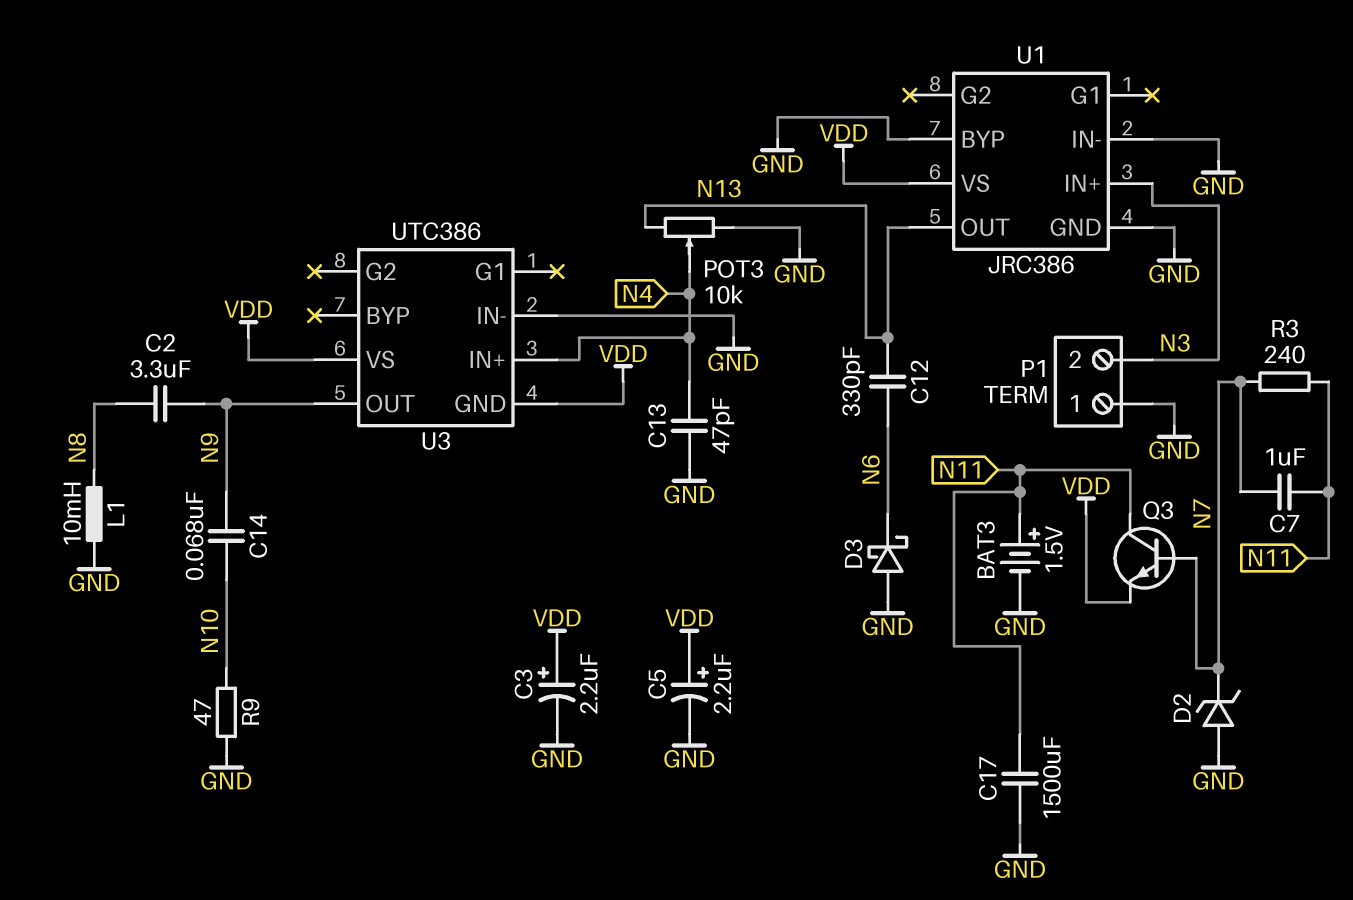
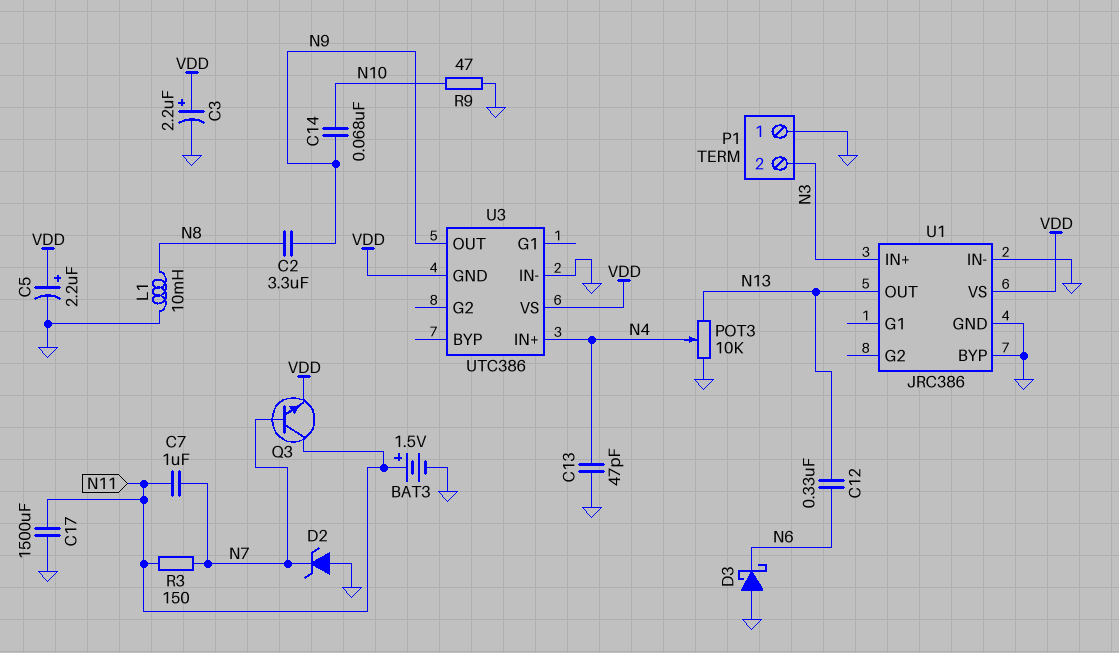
C12: 330pF (N6, N13) -> 330nF (N6, N13)
R3: 240 (N7, N11) -> 150 (N7, N11)

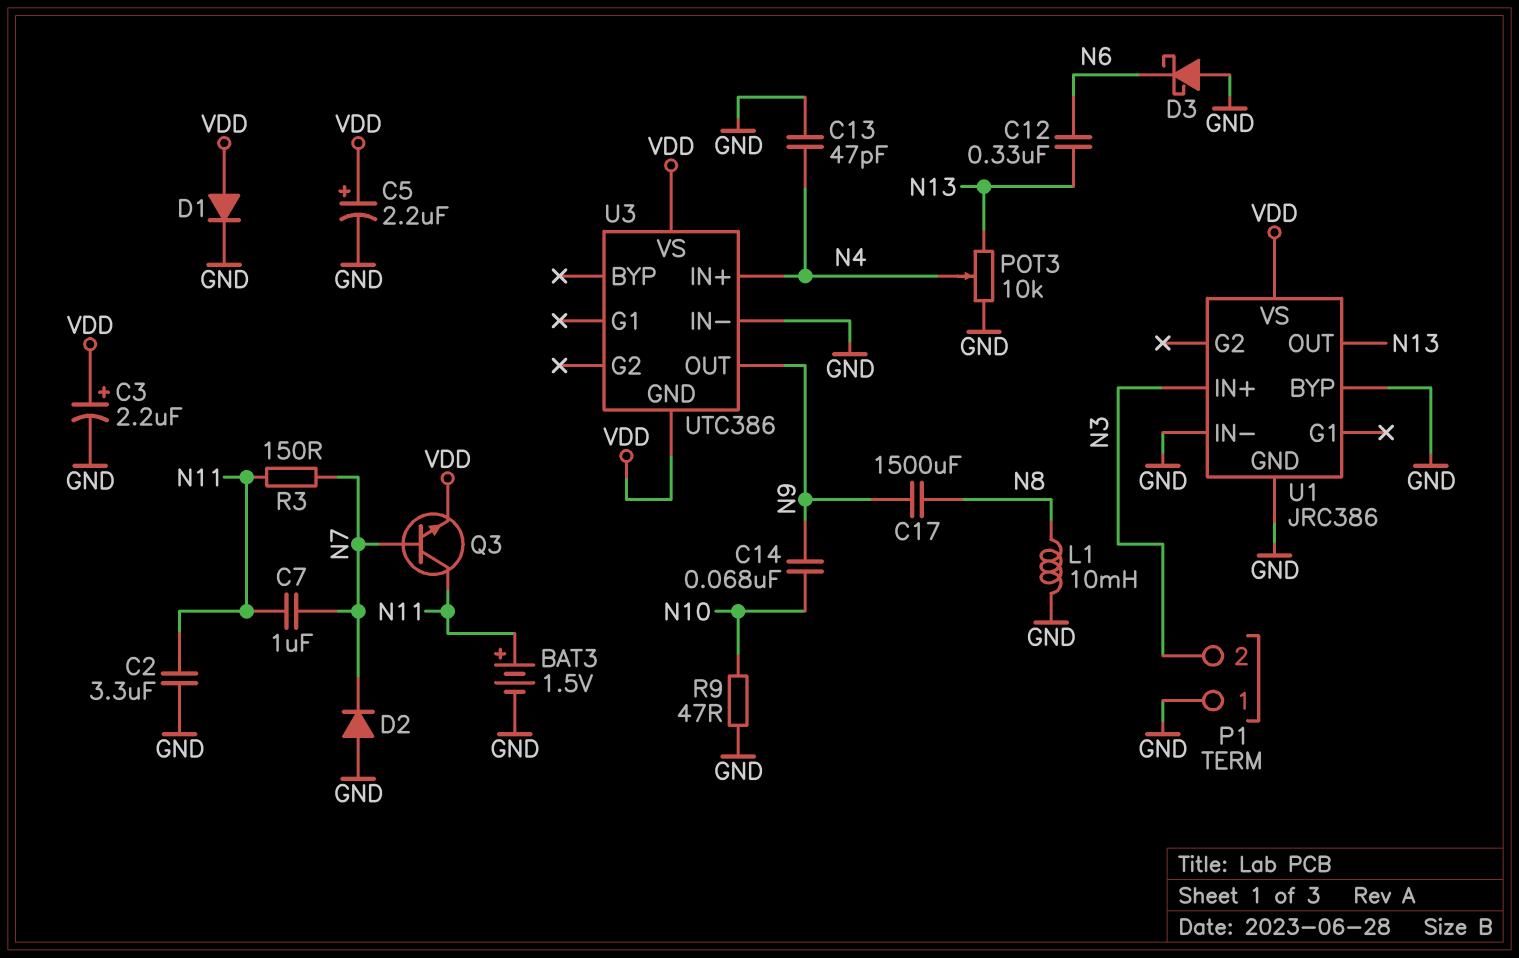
C2: 3.3uF (N8, N9) -> 3.3uF (GND, N11)
C17: 1500uF (GND, N11) -> 1500uF (N8, N9)
D1: none -> diode (A VDD, K GND)
D2: zener (A GND, K N7) -> diode (A GND, K N7)

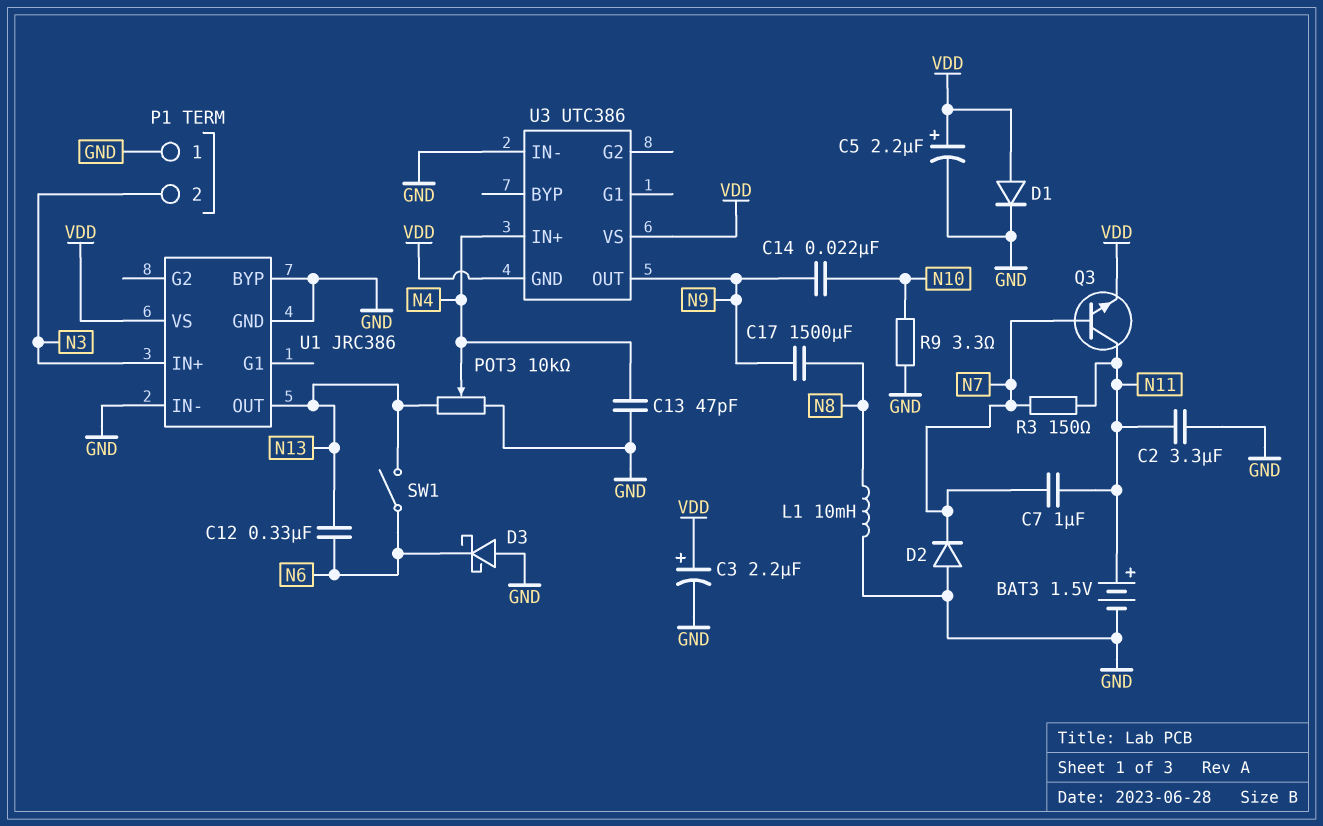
C14: 68nF (N9, N10) -> 22nF (N9, N10)
R9: 47 (GND, N10) -> 3.3 (GND, N10)
SW1: none -> switch (N6, N13)

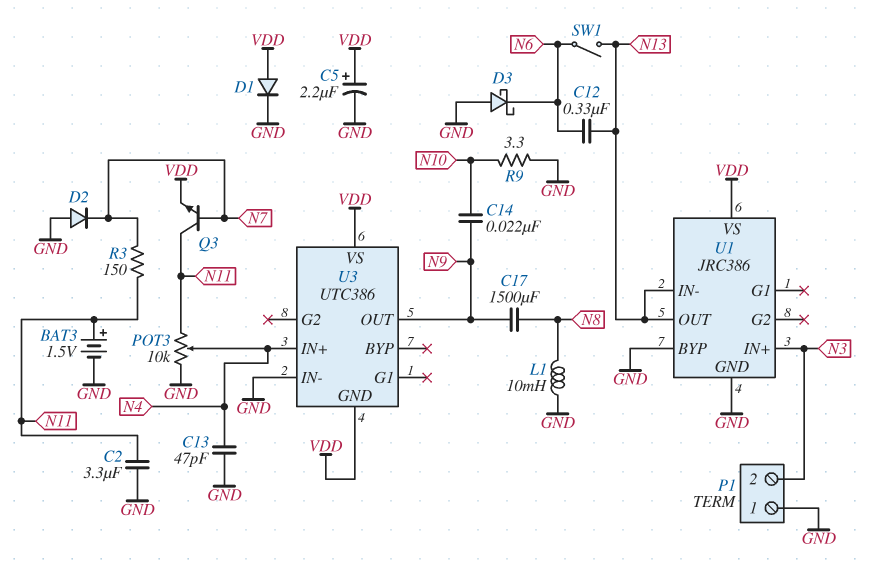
C3: 2.2uF (plus VDD, minus GND) -> none
C7: 1uF (N7, N11) -> none
POT3: 10k (GND, N13, wiper N4) -> 10k (GND, N11, wiper N4)
U1 pin IN-: GND -> N13

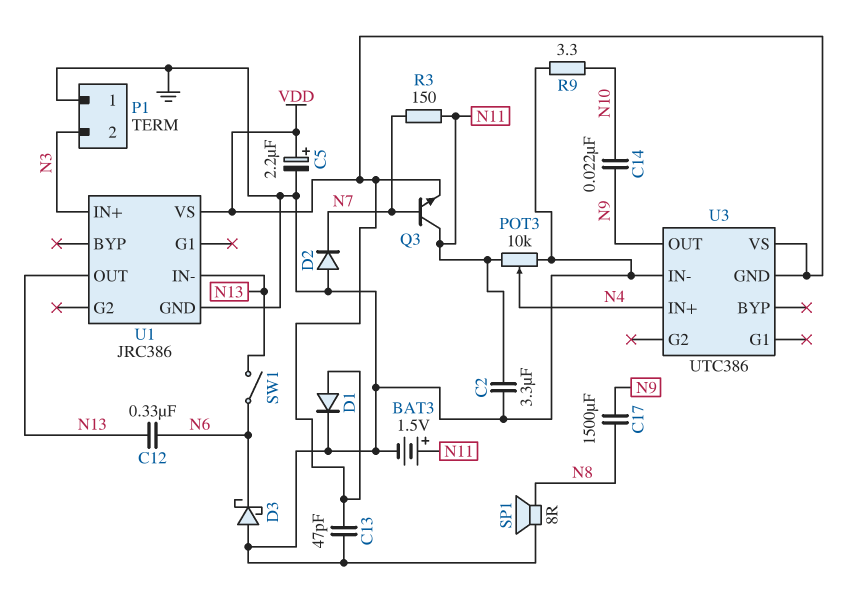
C13: 47pF (GND, N4) -> 47pF (GND, VDD)
L1: 10mH (GND, N8) -> none
SP1: none -> speaker 8R (GND, N8)
U1 pin BYP: GND -> none

